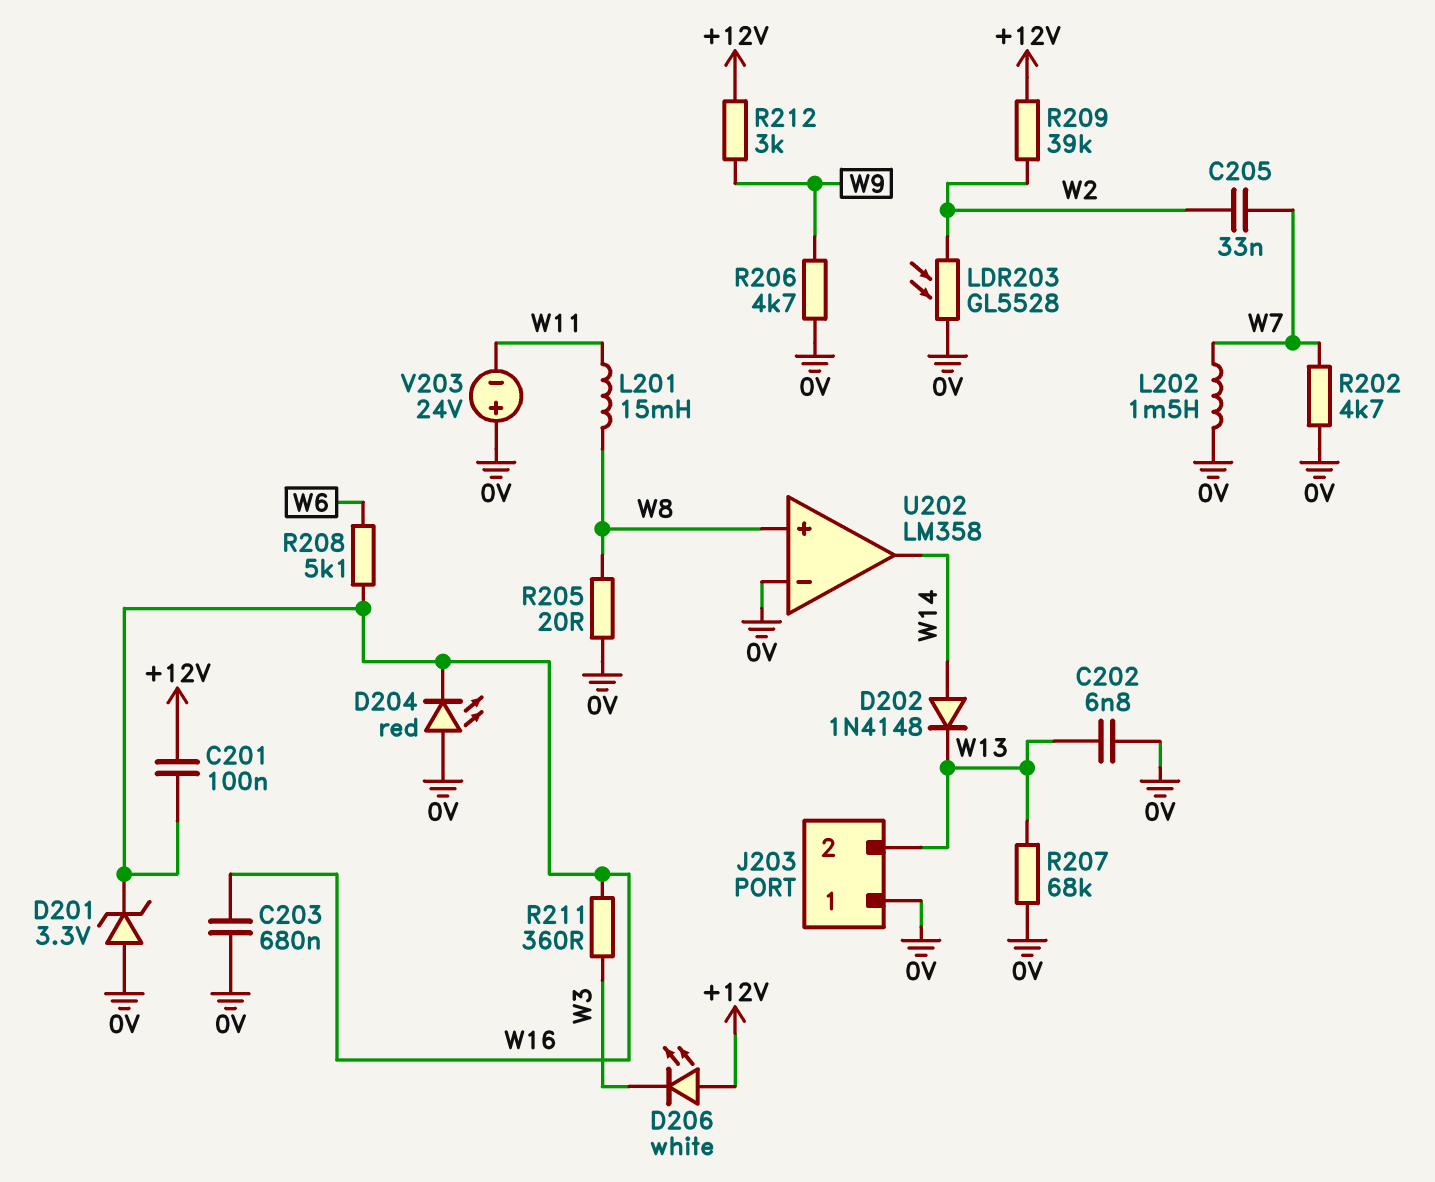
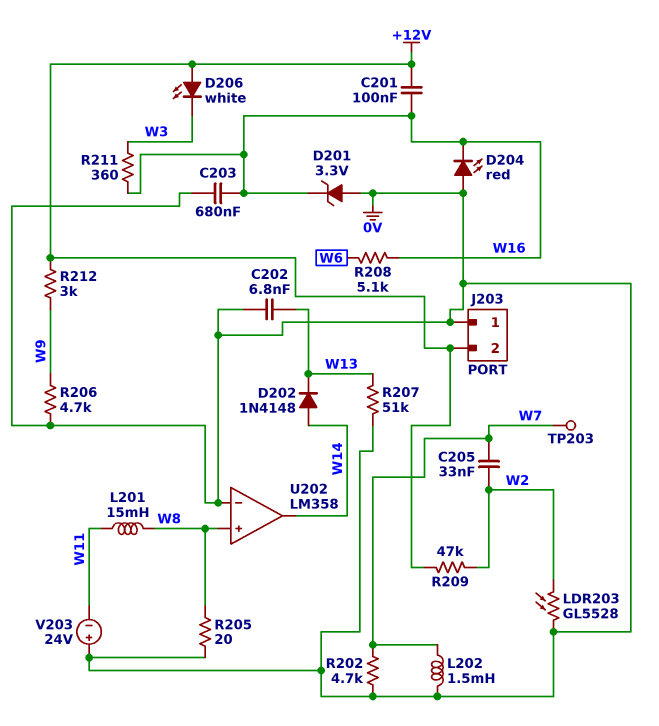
J203 pin 2: W13 -> +12V
R207: 68k (0V, W13) -> 51k (0V, W13)
R209: 39k (+12V, W2) -> 47k (+12V, W2)
TP203: none -> test point (W7)

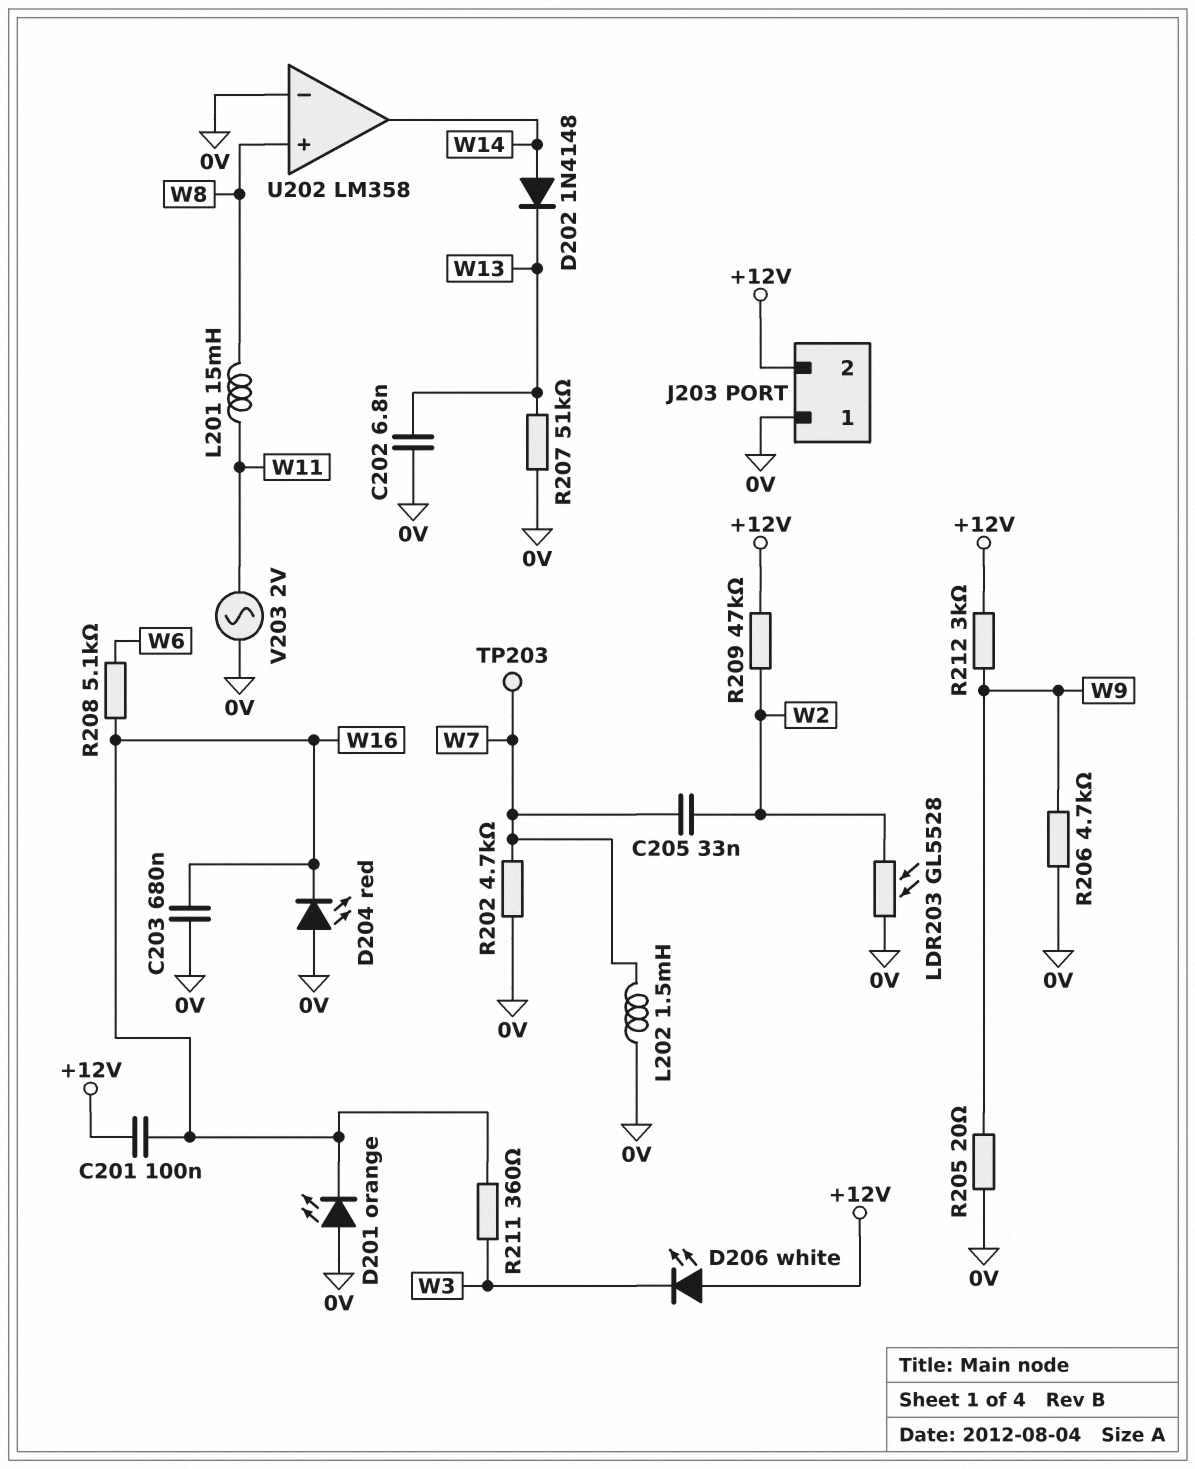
D201: zener 3.3V (A 0V, K W16) -> LED orange (A 0V, K W16)
R205: 20 (0V, W8) -> 20 (0V, W9)
V203: 24V (plus 0V, minus W11) -> AC 2V (0V, W11)

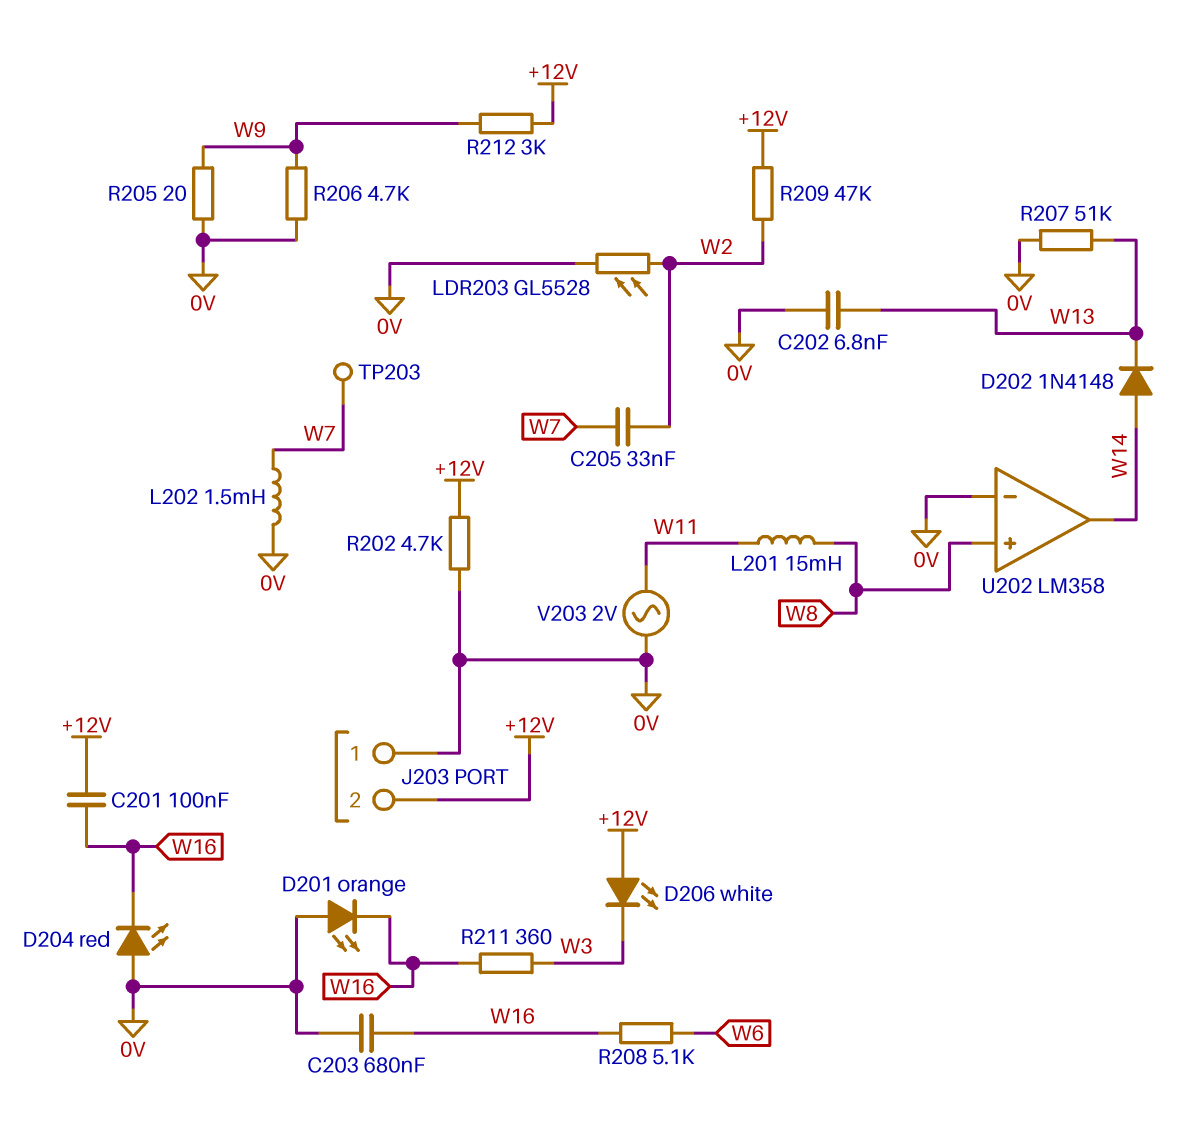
R202: 4.7k (0V, W7) -> 4.7k (+12V, 0V)

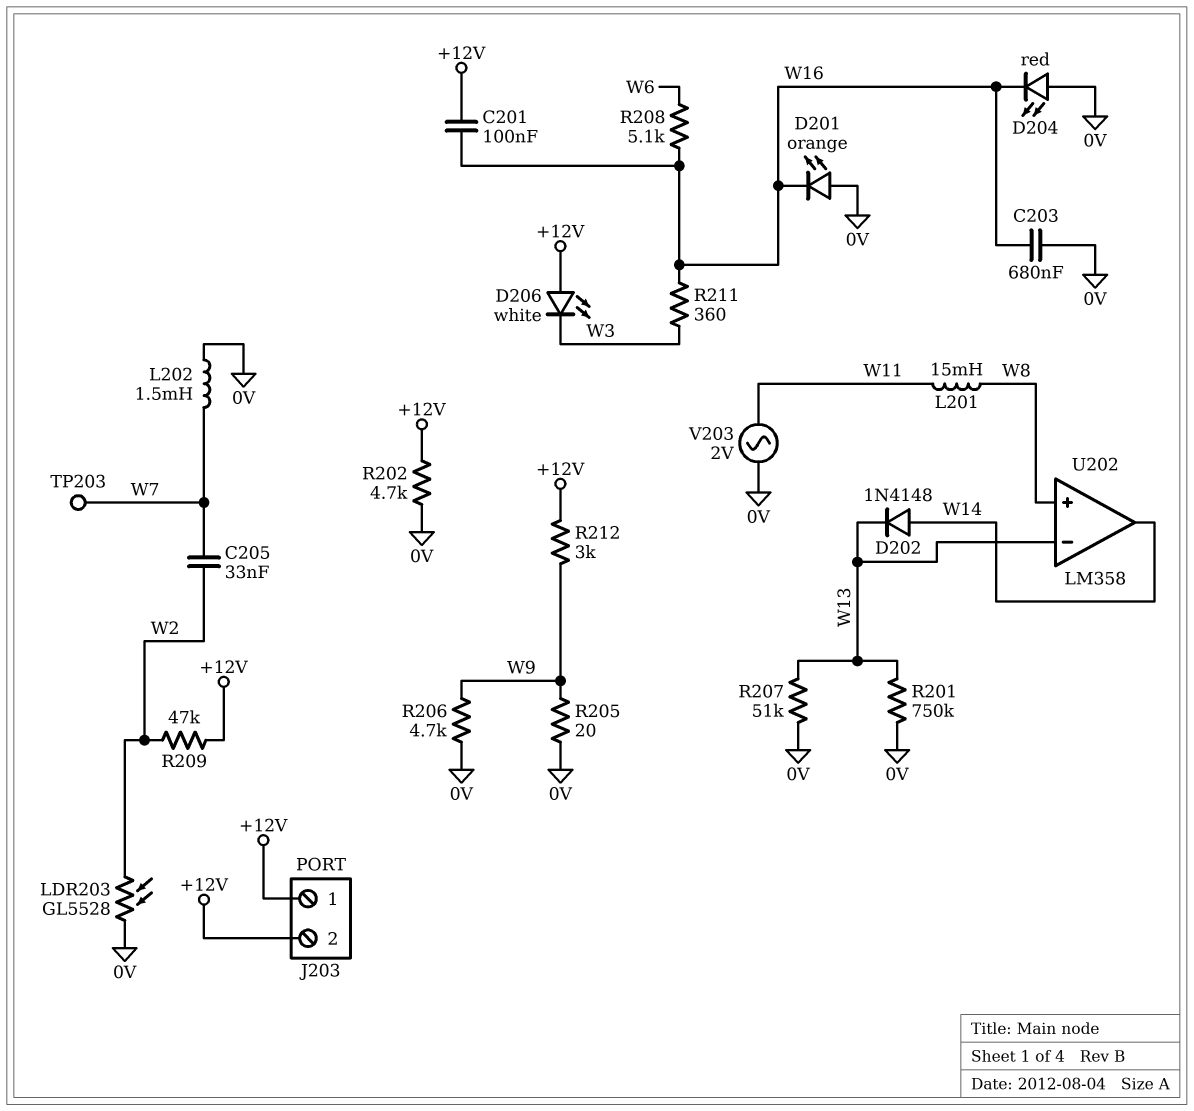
C202: 6.8nF (0V, W13) -> none
J203 pin 1: 0V -> +12V
R201: none -> 750k (0V, W13)
U202 pin in-: 0V -> W13

